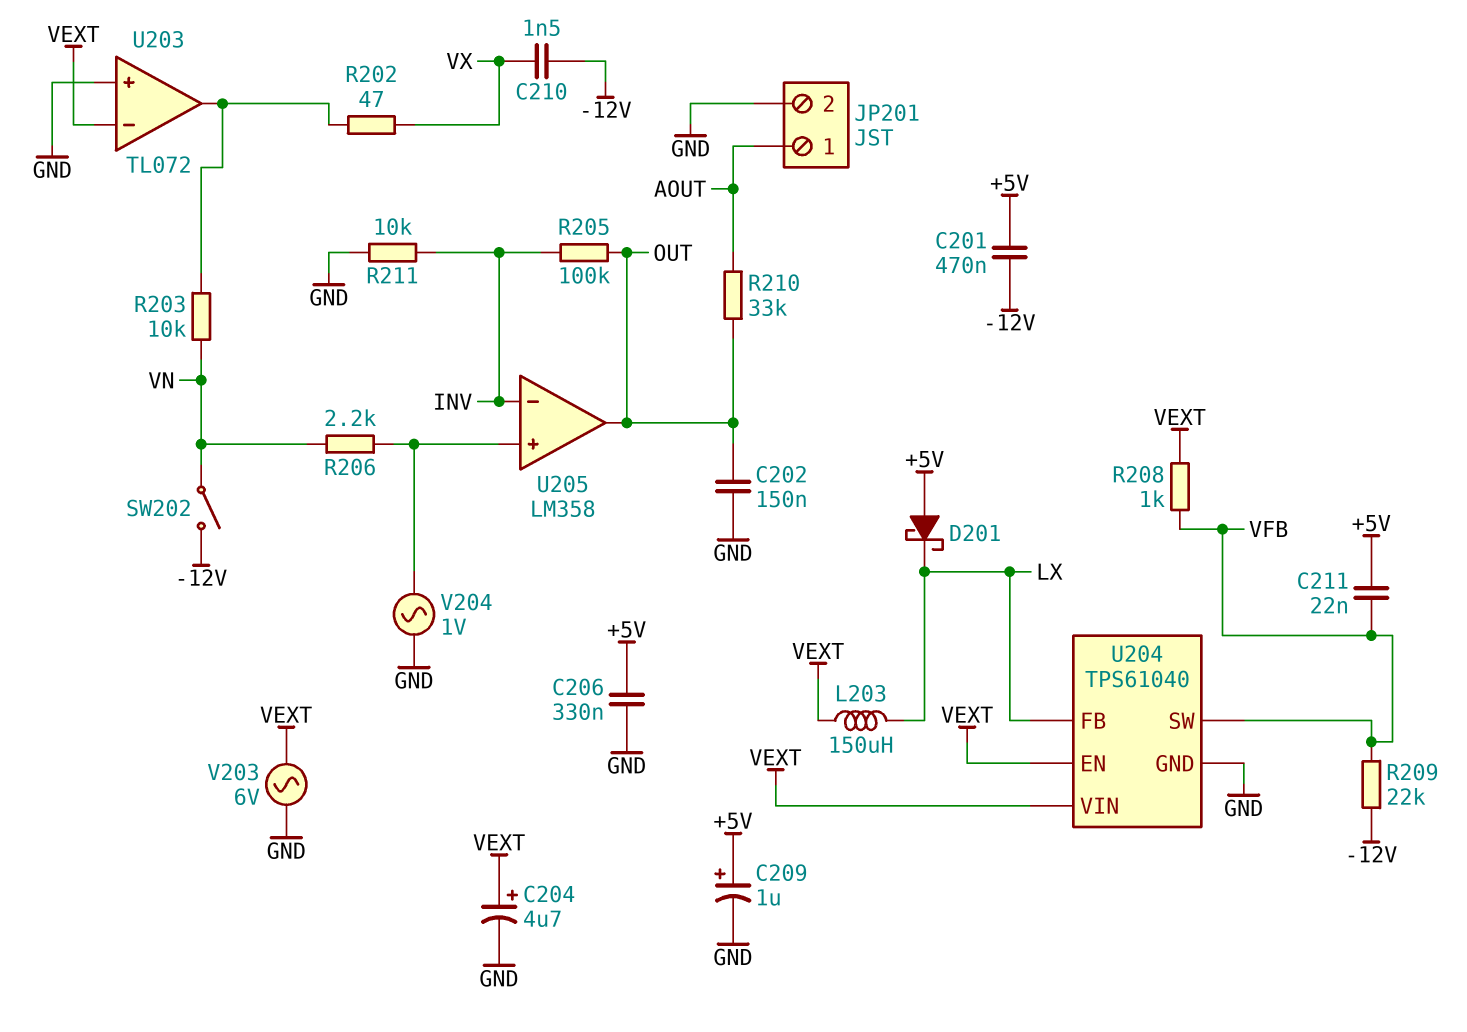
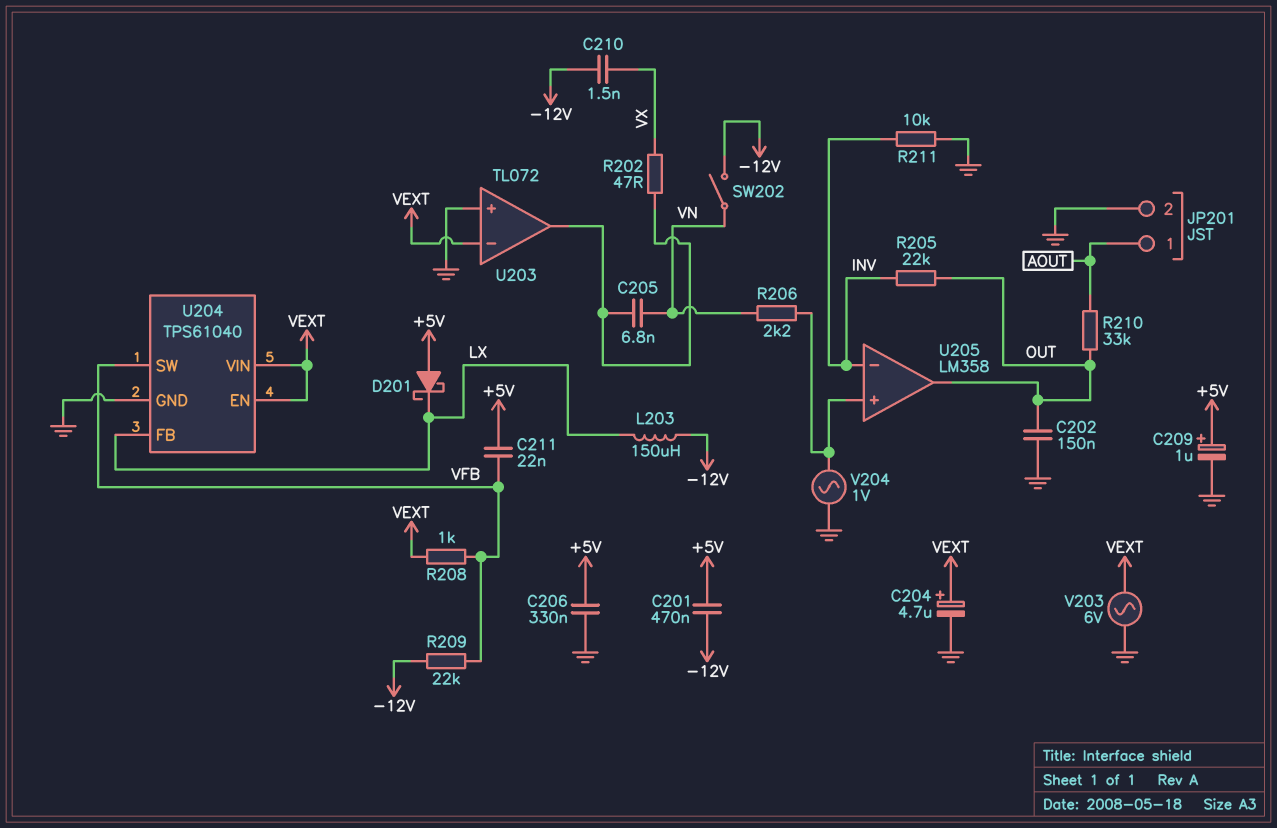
C205: none -> 6.8nF (U203/out, VN)
L203: 150uH (LX, VEXT) -> 150uH (-12V, LX)
R203: 10k (U203/out, VN) -> none
R205: 100k (INV, OUT) -> 22k (INV, OUT)

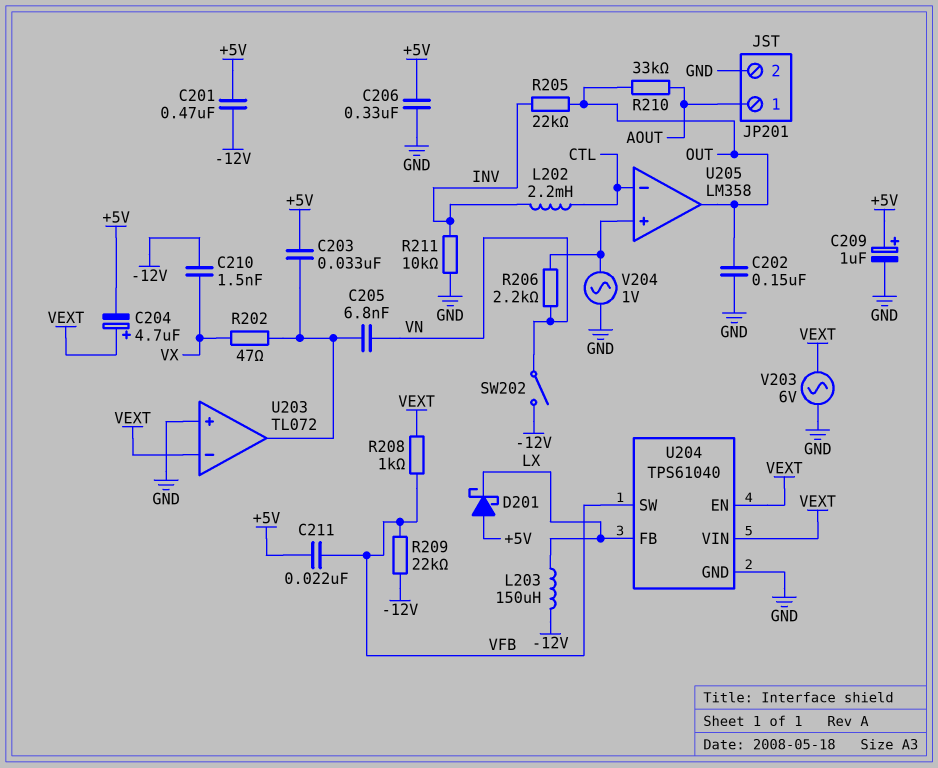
C203: none -> 33nF (+5V, U203/out)
C204: 4.7uF (plus VEXT, minus GND) -> 4.7uF (plus VEXT, minus +5V)
L202: none -> 2.2mH (CTL, INV)
U205 pin in-: INV -> CTL

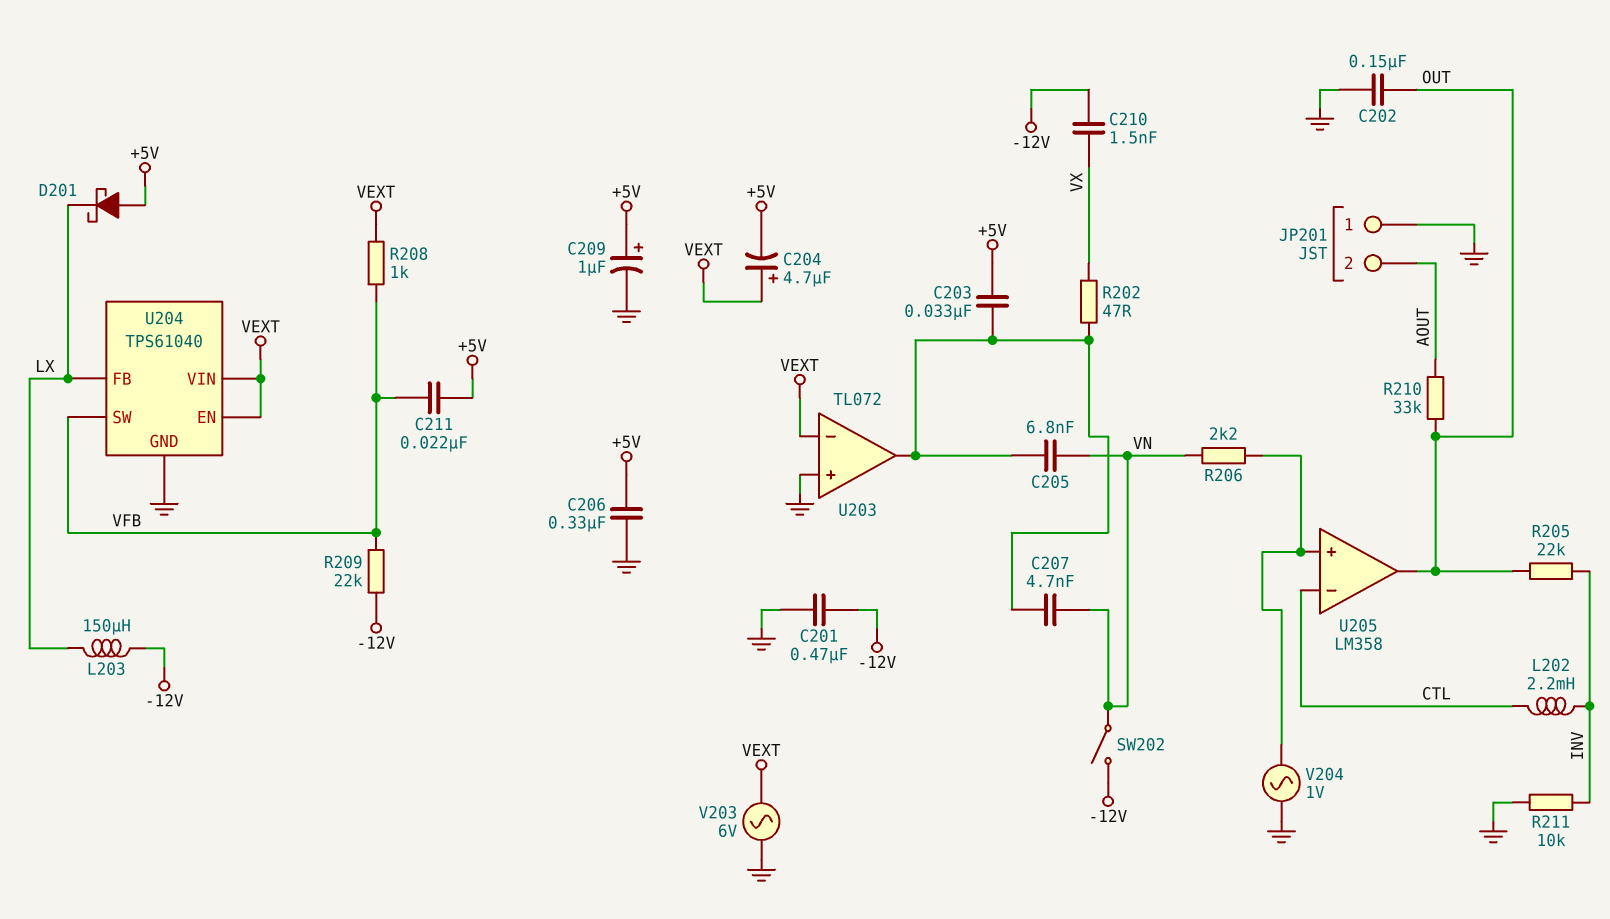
C201: 470nF (+5V, -12V) -> 470nF (-12V, GND)
C207: none -> 4.7nF (U203/out, VN)
JP201 pin 1: AOUT -> GND
JP201 pin 2: GND -> AOUT

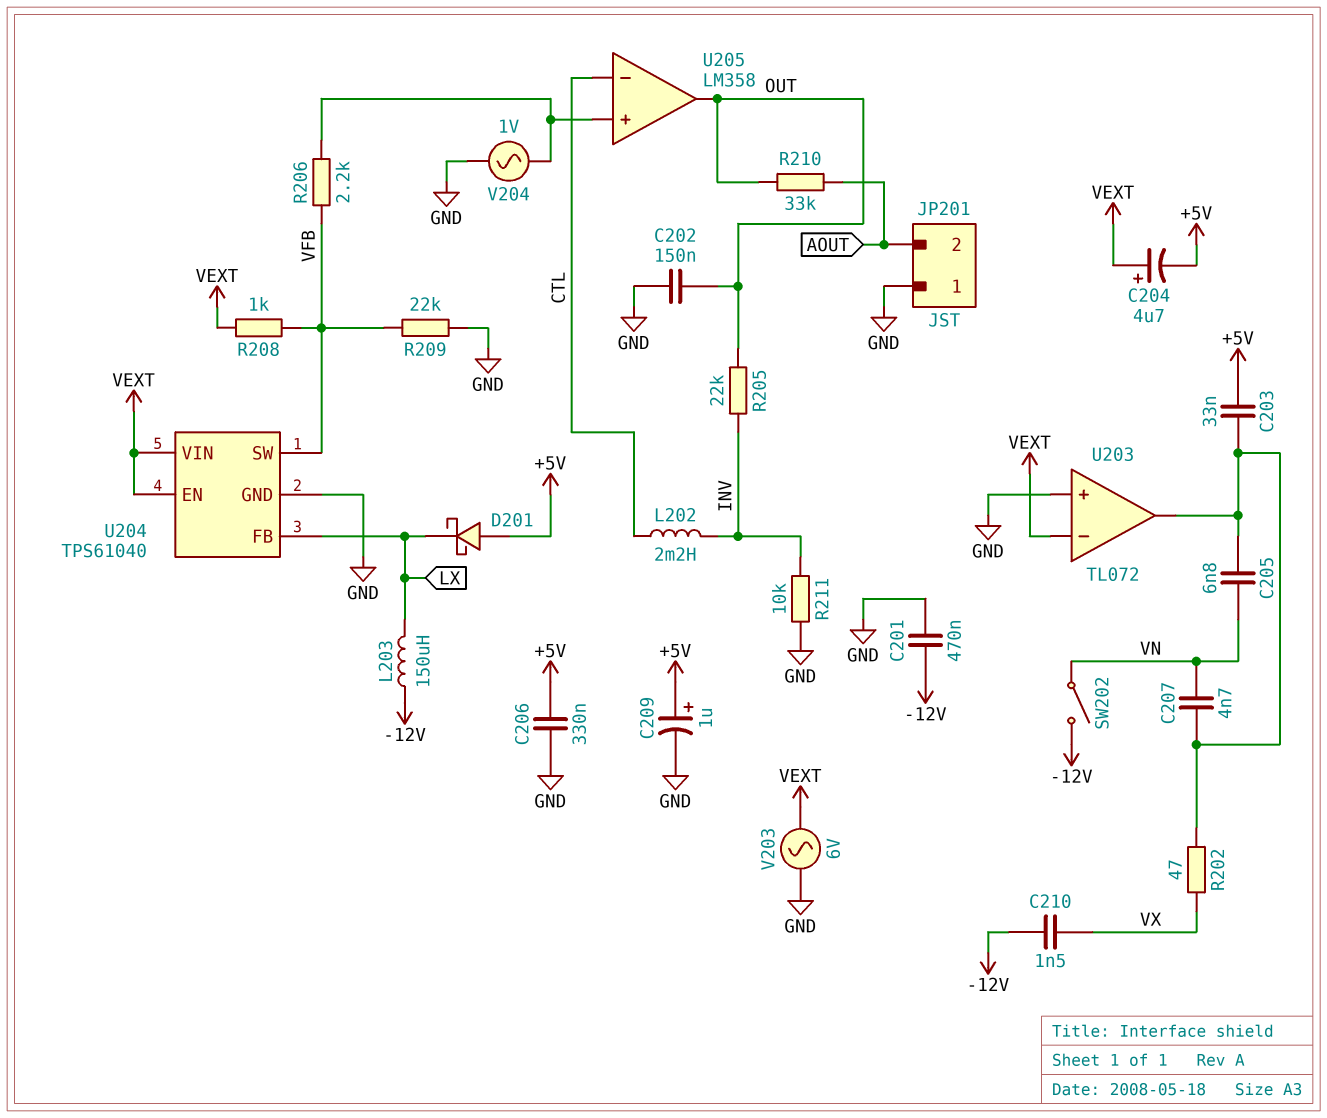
C211: 22nF (+5V, VFB) -> none
R206: 2.2k (U205/in+, VN) -> 2.2k (U205/in+, VFB)
R209: 22k (-12V, VFB) -> 22k (GND, VFB)

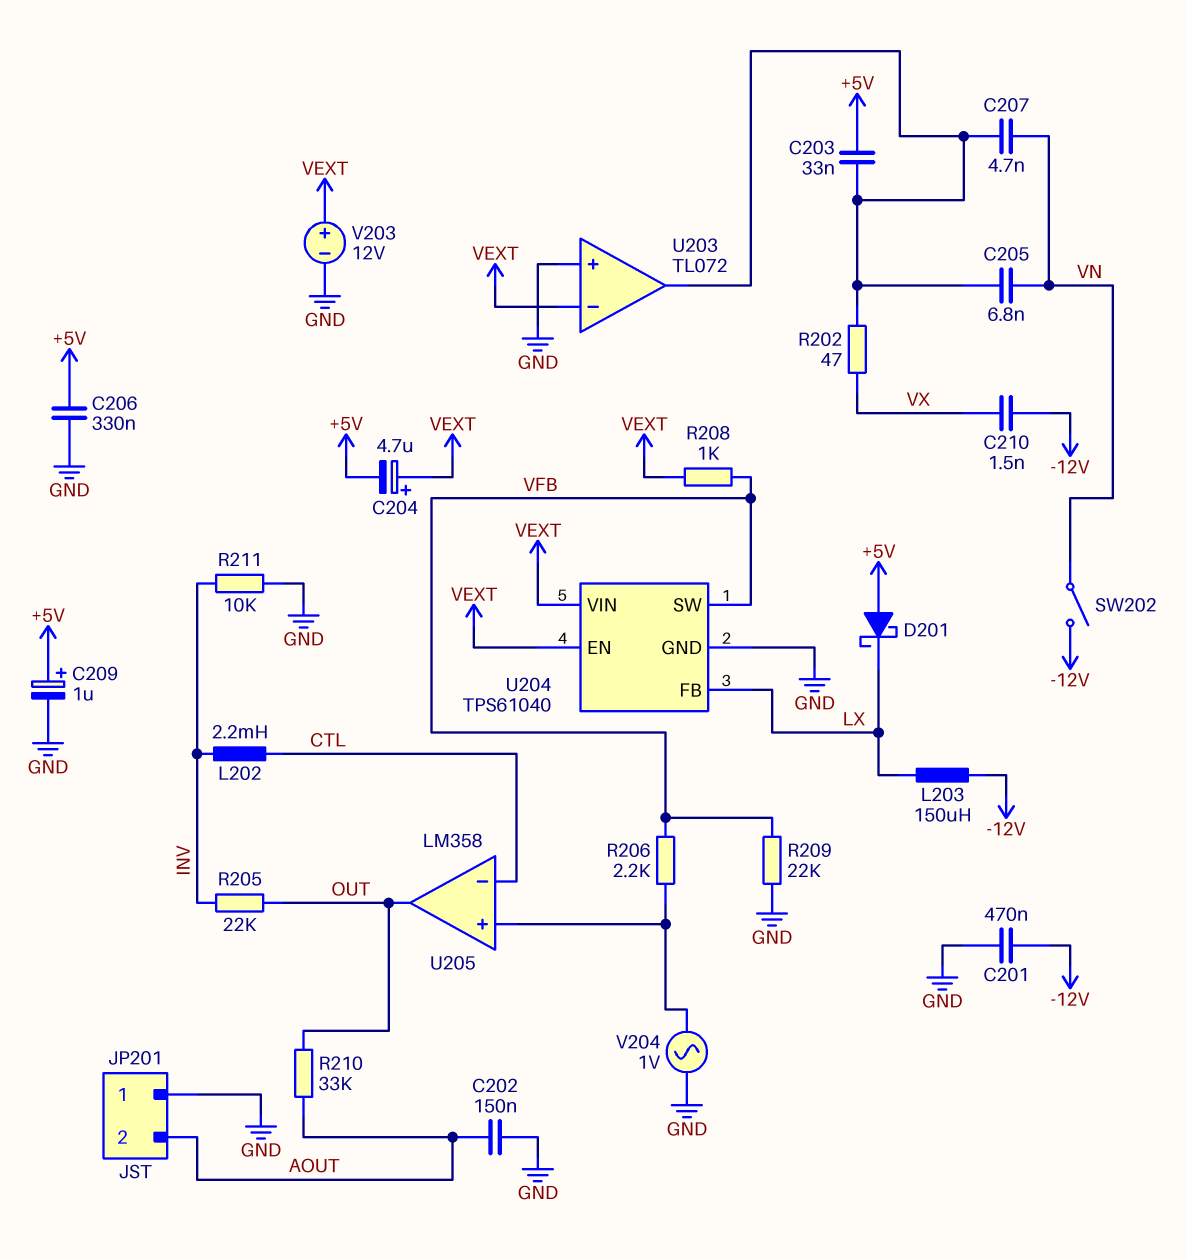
C202: 150nF (GND, OUT) -> 150nF (AOUT, GND)
V203: AC 6V (GND, VEXT) -> 12V (plus VEXT, minus GND)

